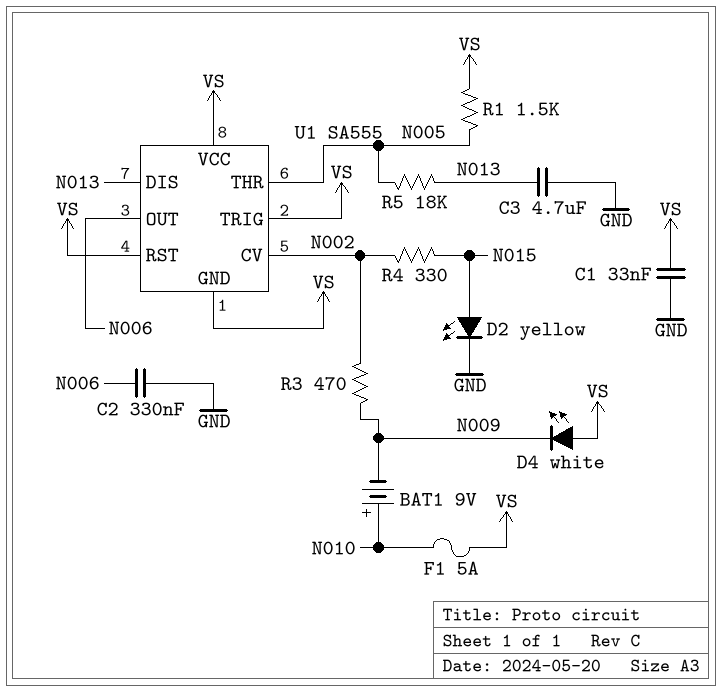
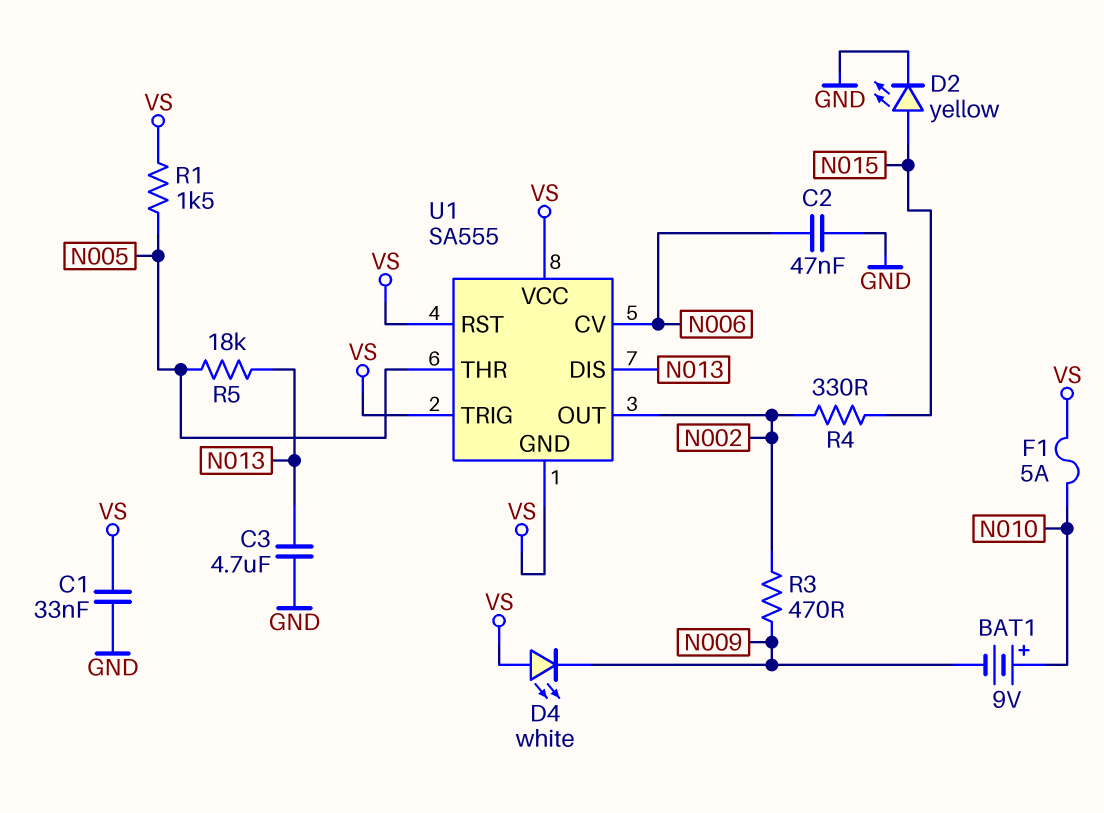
C2: 330nF (GND, N006) -> 47nF (GND, N006)
U1 pin CV: N002 -> N006
U1 pin OUT: N006 -> N002

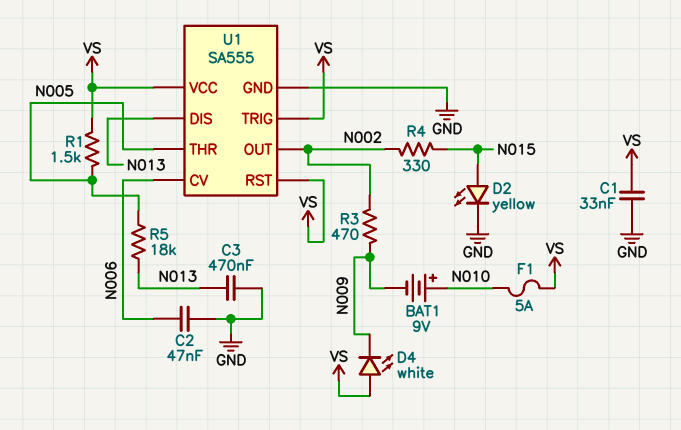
C3: 4.7uF (GND, N013) -> 470nF (GND, N013)
U1 pin GND: VS -> GND

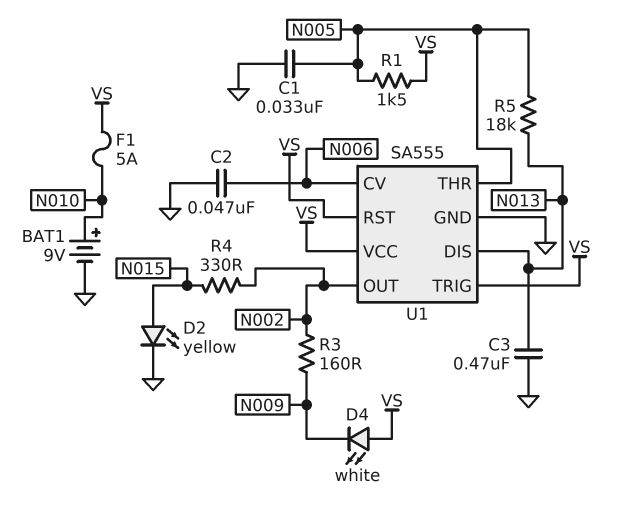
BAT1: 9V (plus N010, minus N009) -> 9V (plus N010, minus GND)
C1: 33nF (GND, VS) -> 33nF (GND, N005)
R3: 470 (N002, N009) -> 160 (N002, N009)

